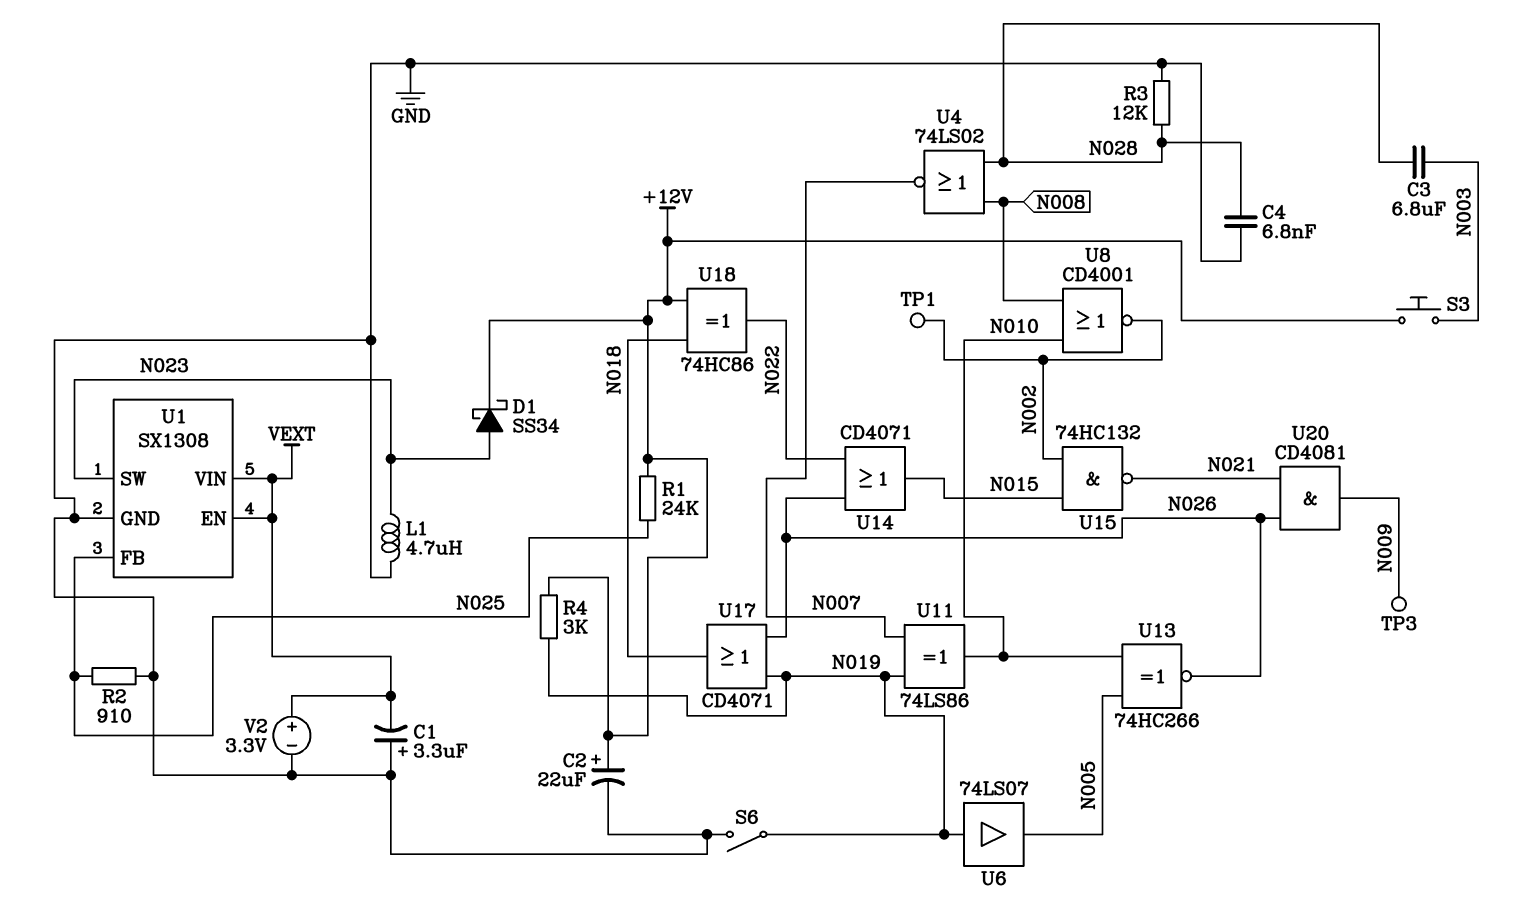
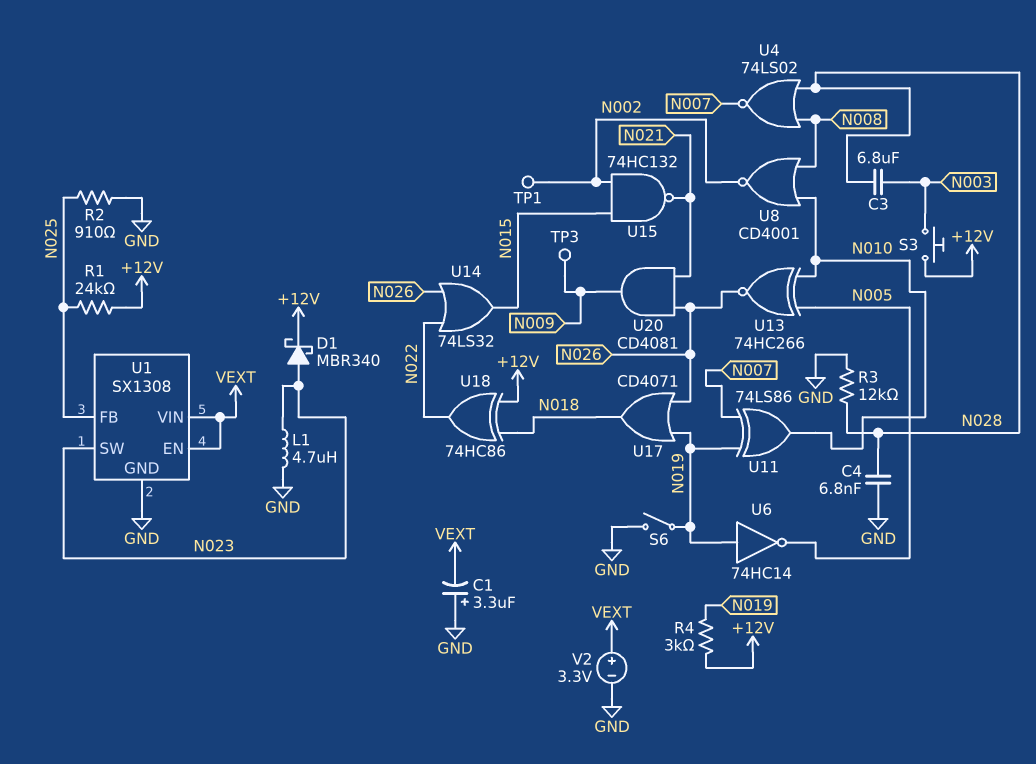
C2: 22uF (plus +12V, minus GND) -> none
D1: schottky SS34 (A N023, K +12V) -> schottky MBR340 (A N023, K +12V)
U6: buffer 74LS07 (in N019, out N005) -> NOT 74HC14 (in N019, out N005)
U14: OR CD4071 (in N022, in N026, out N015) -> OR 74LS32 (in N022, in N026, out N015)

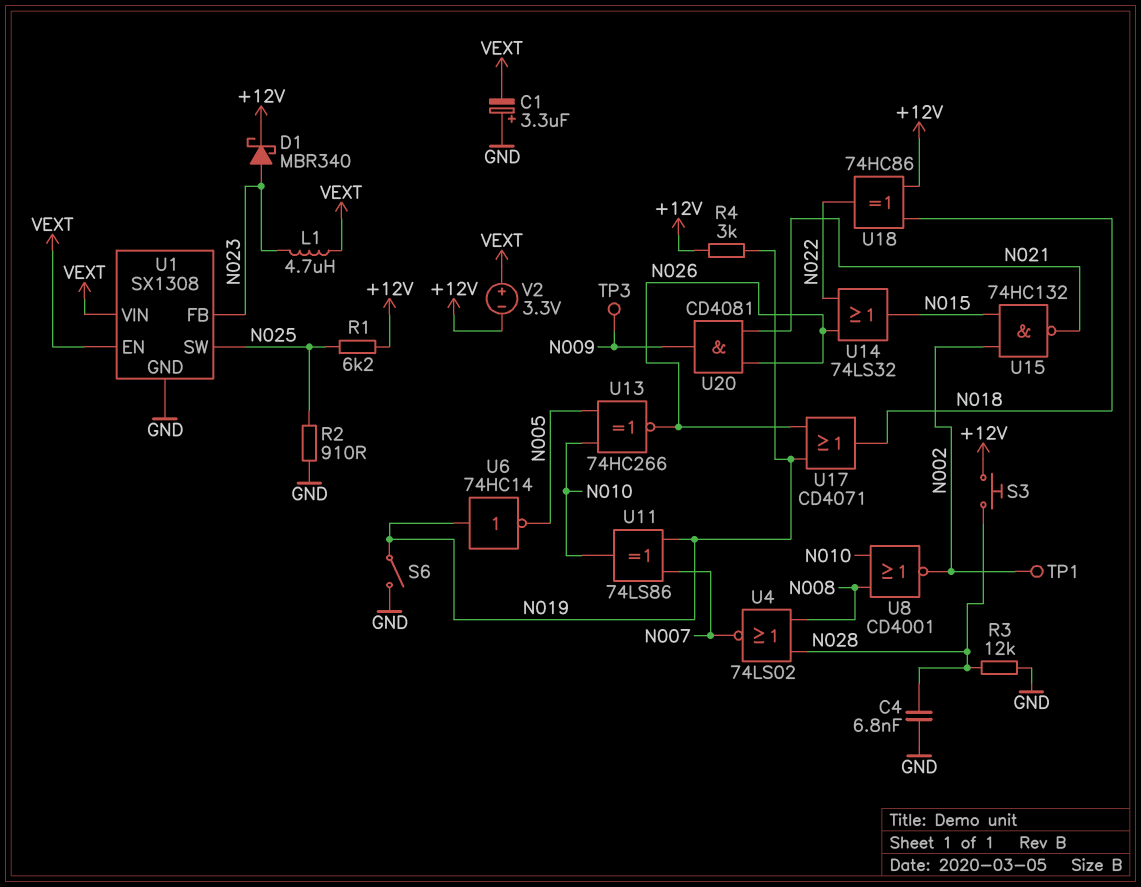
C3: 6.8uF (N003, N028) -> none
L1: 4.7uH (GND, N023) -> 4.7uH (N023, VEXT)
R1: 24k (+12V, N025) -> 6.2k (+12V, N025)
S3: button (+12V, N003) -> button (+12V, N028)
U1 pin FB: N025 -> N023
U1 pin SW: N023 -> N025
V2: 3.3V (plus VEXT, minus GND) -> 3.3V (plus VEXT, minus +12V)

